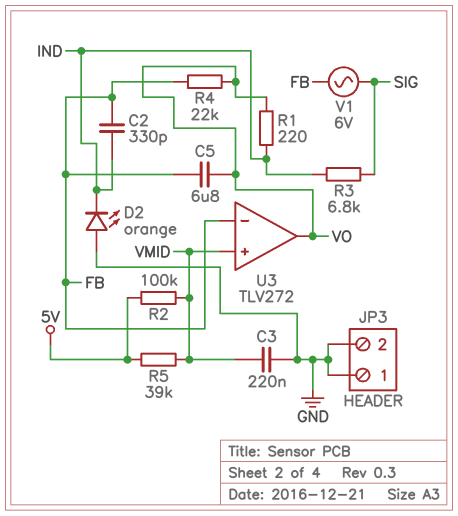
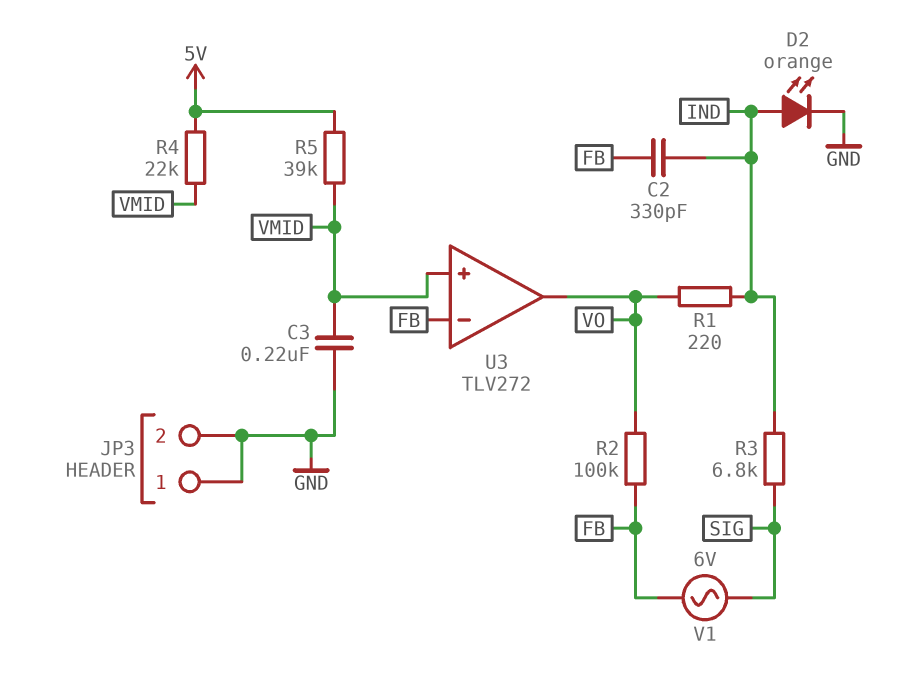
C5: 6.8uF (FB, VO) -> none
D2: LED orange (A GND, K IND) -> LED orange (A IND, K GND)
R2: 100k (5V, VMID) -> 100k (FB, VO)
R4: 22k (FB, VO) -> 22k (5V, VMID)

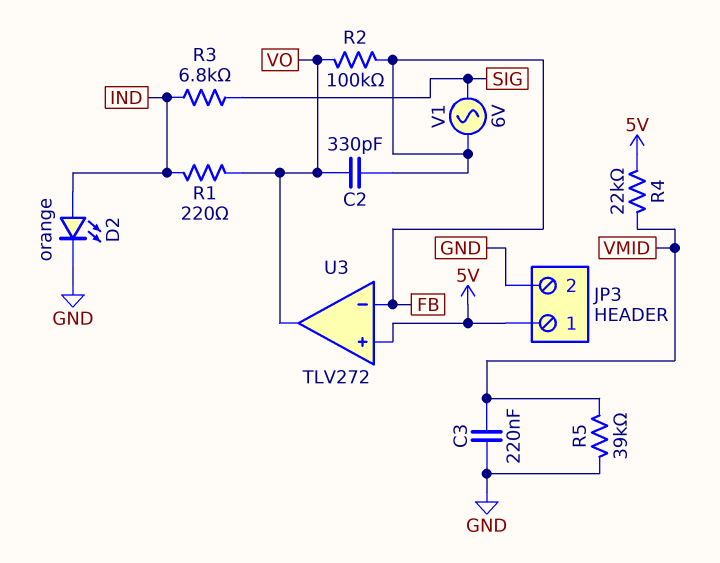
C2: 330pF (FB, IND) -> 330pF (FB, VO)
JP3 pin 1: GND -> 5V
R5: 39k (5V, VMID) -> 39k (GND, VMID)
U3 pin in+: VMID -> 5V

